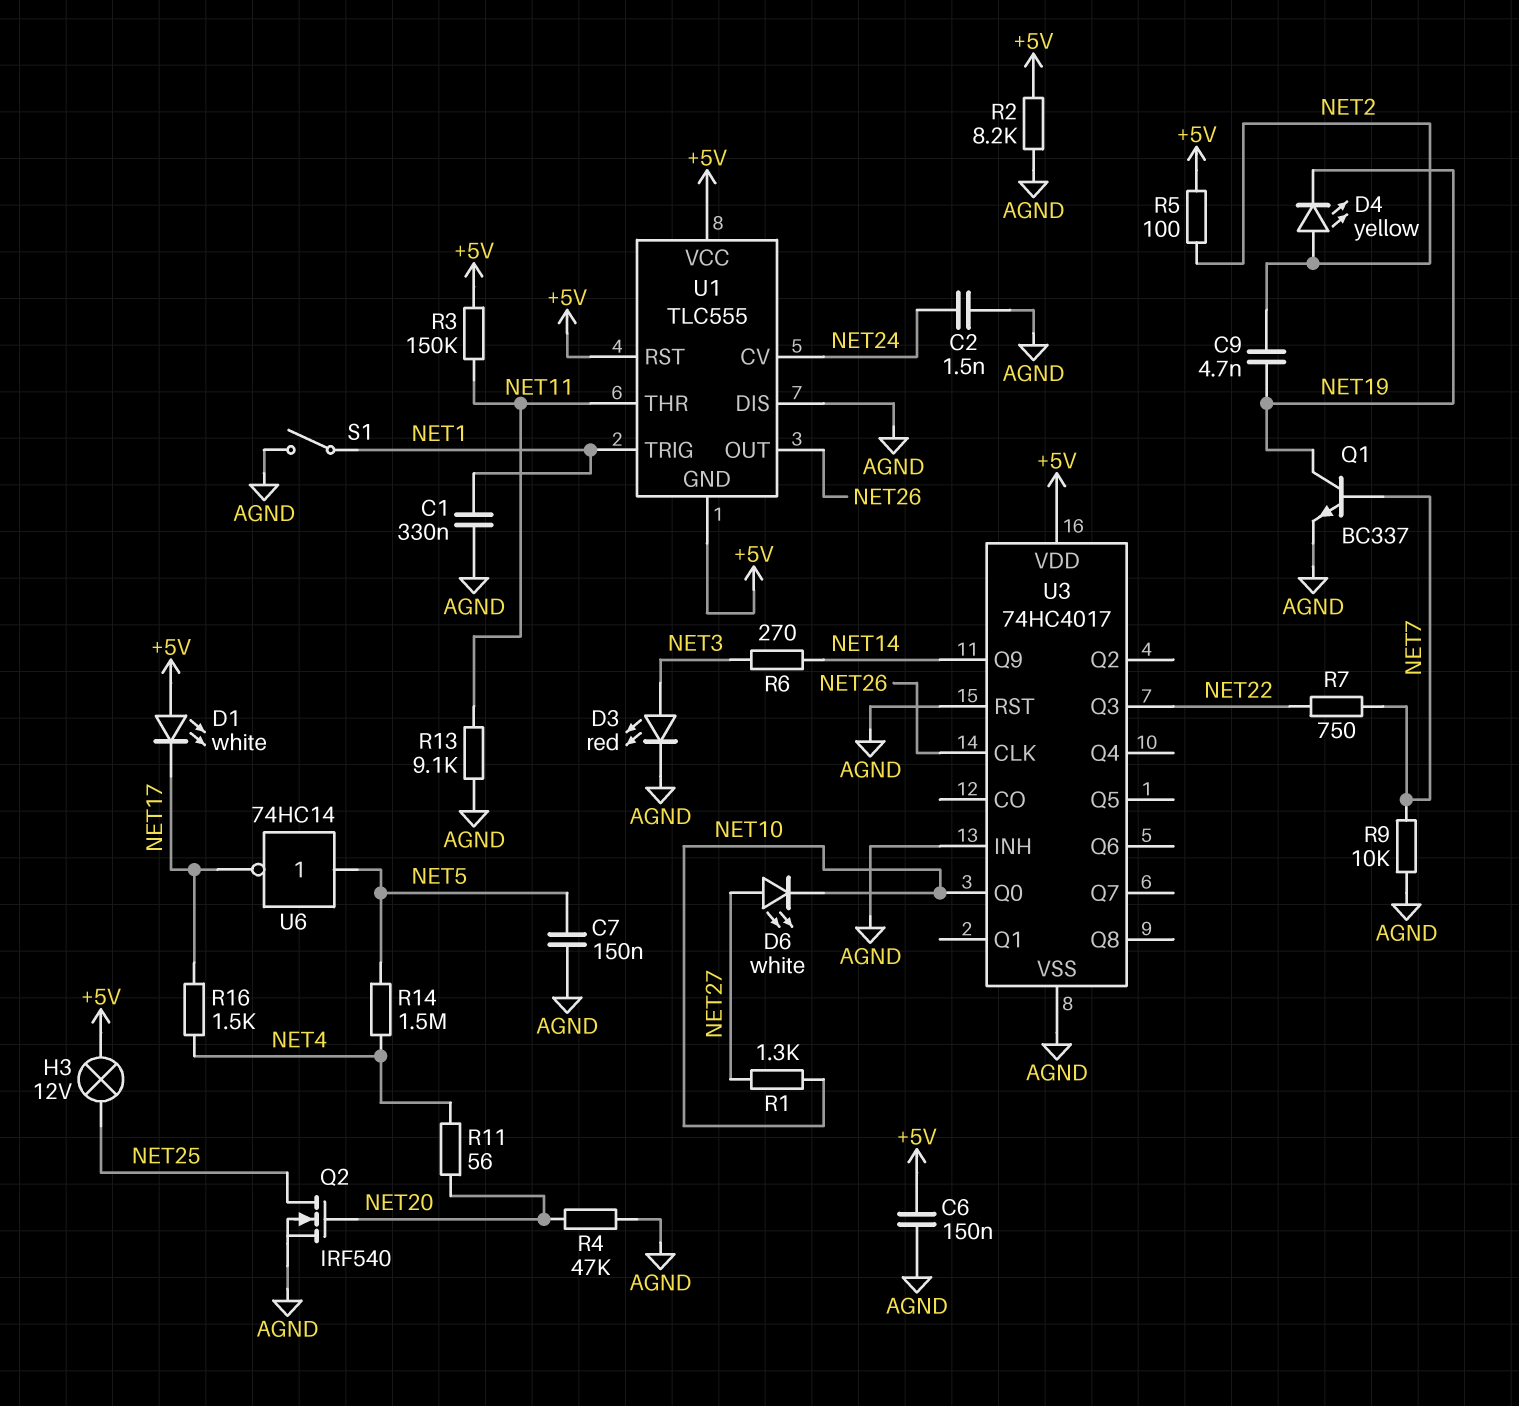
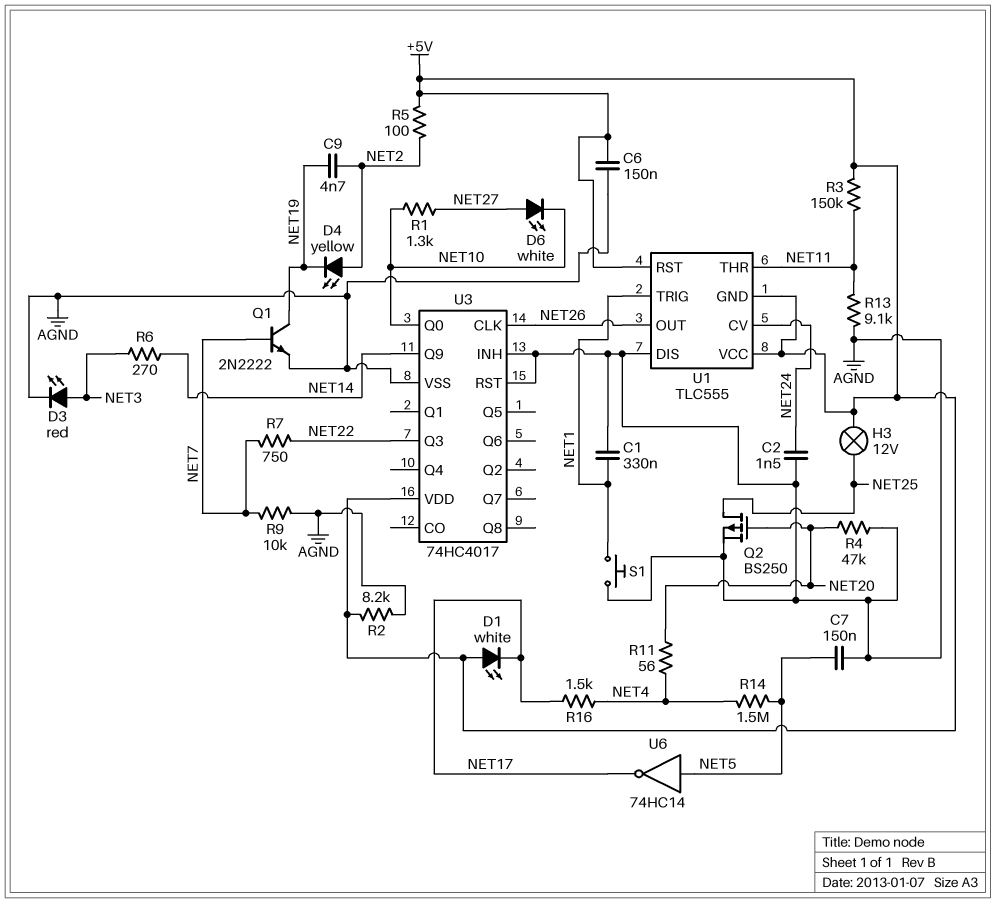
Q1: NPN BC337 (B NET7, C NET19, E AGND) -> NPN 2N2222 (B NET7, C NET19, E AGND)
Q2: NMOS IRF540 (G NET20, D NET25, S AGND) -> PMOS BS250 (G NET20, D NET25, S AGND)
S1: switch (AGND, NET1) -> button (AGND, NET1)

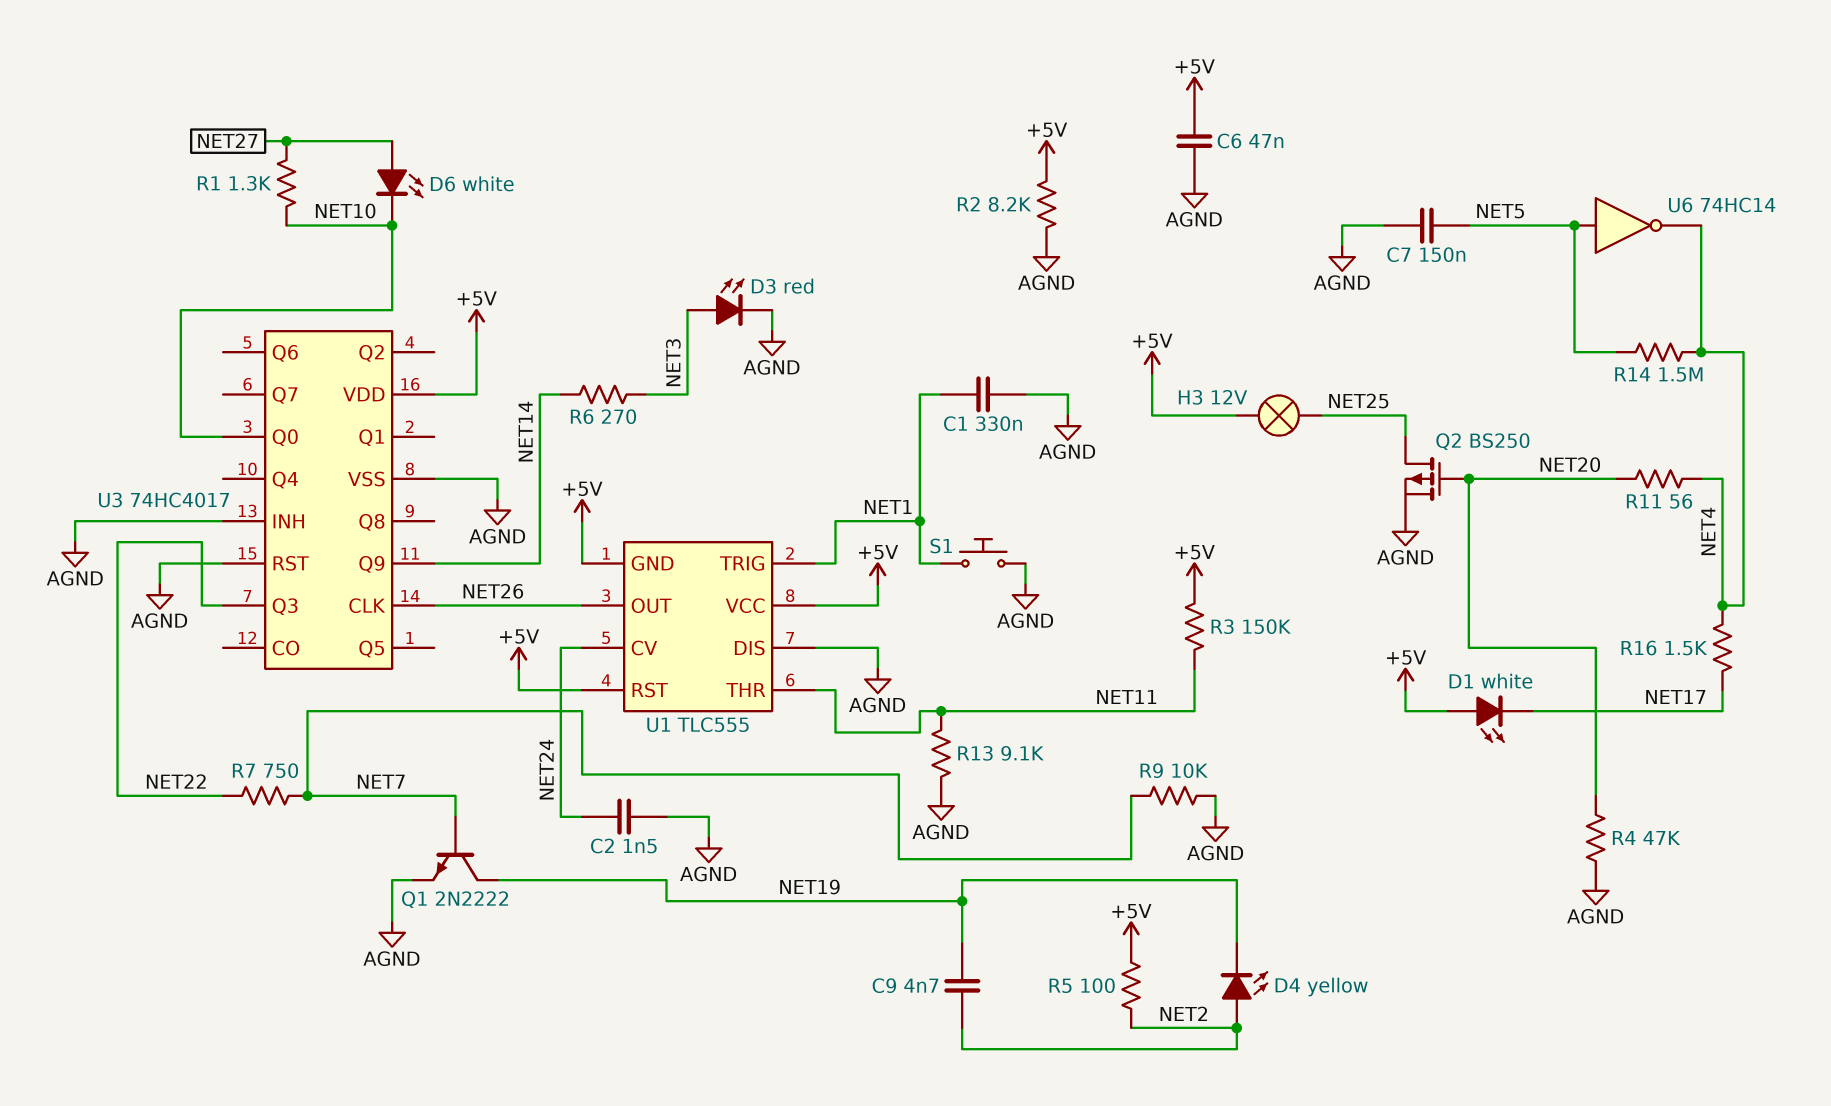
C6: 150nF (+5V, AGND) -> 47nF (+5V, AGND)
U6: NOT 74HC14 (in NET5, out NET17) -> NOT 74HC14 (in NET5, out NET4)

